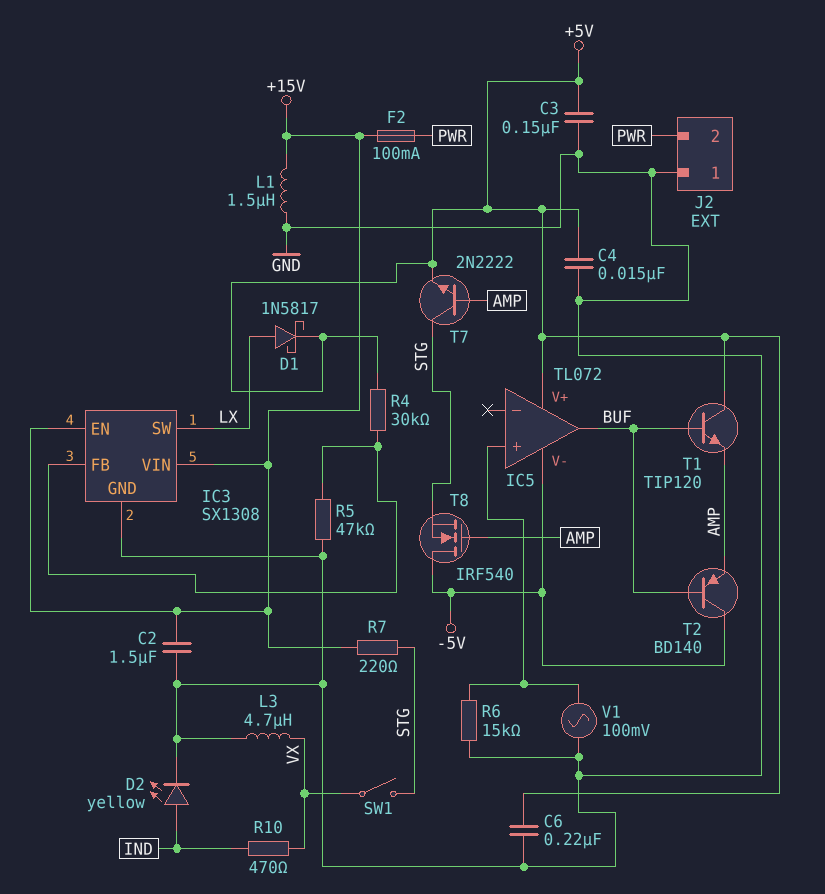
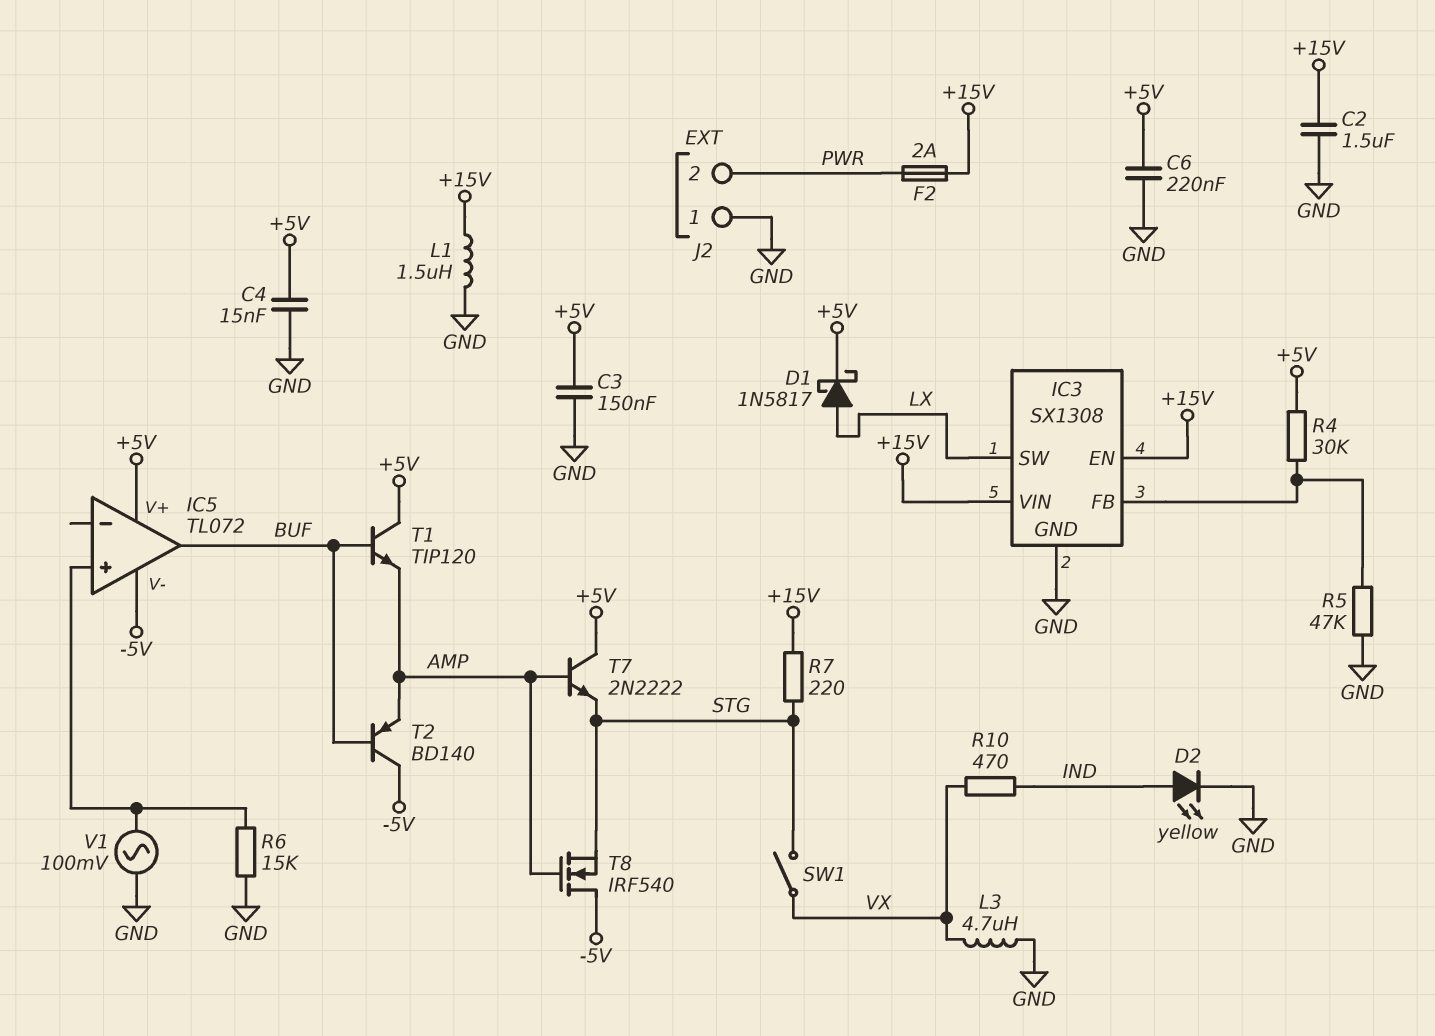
F2: 100mA (+15V, PWR) -> 2A (+15V, PWR)
T7: NPN 2N2222 (B AMP, C STG, E +5V) -> NPN 2N2222 (B AMP, C +5V, E STG)

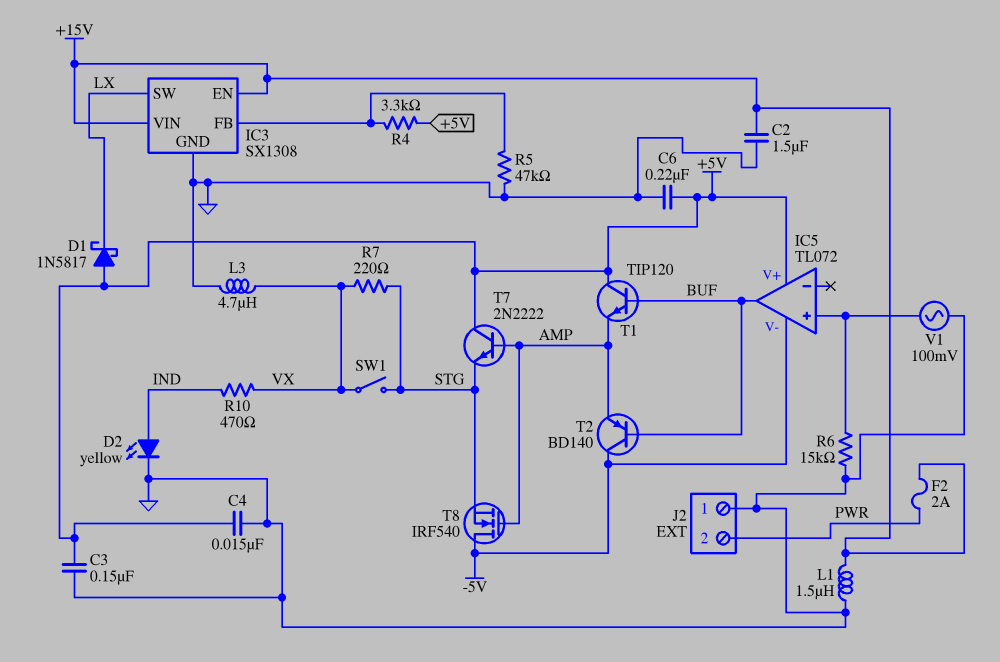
D1: schottky 1N5817 (A LX, K +5V) -> schottky 1N5817 (A +5V, K LX)
R4: 30k (+5V, IC3/FB) -> 3.3k (+5V, IC3/FB)
R7: 220 (+15V, STG) -> 220 (STG, VX)

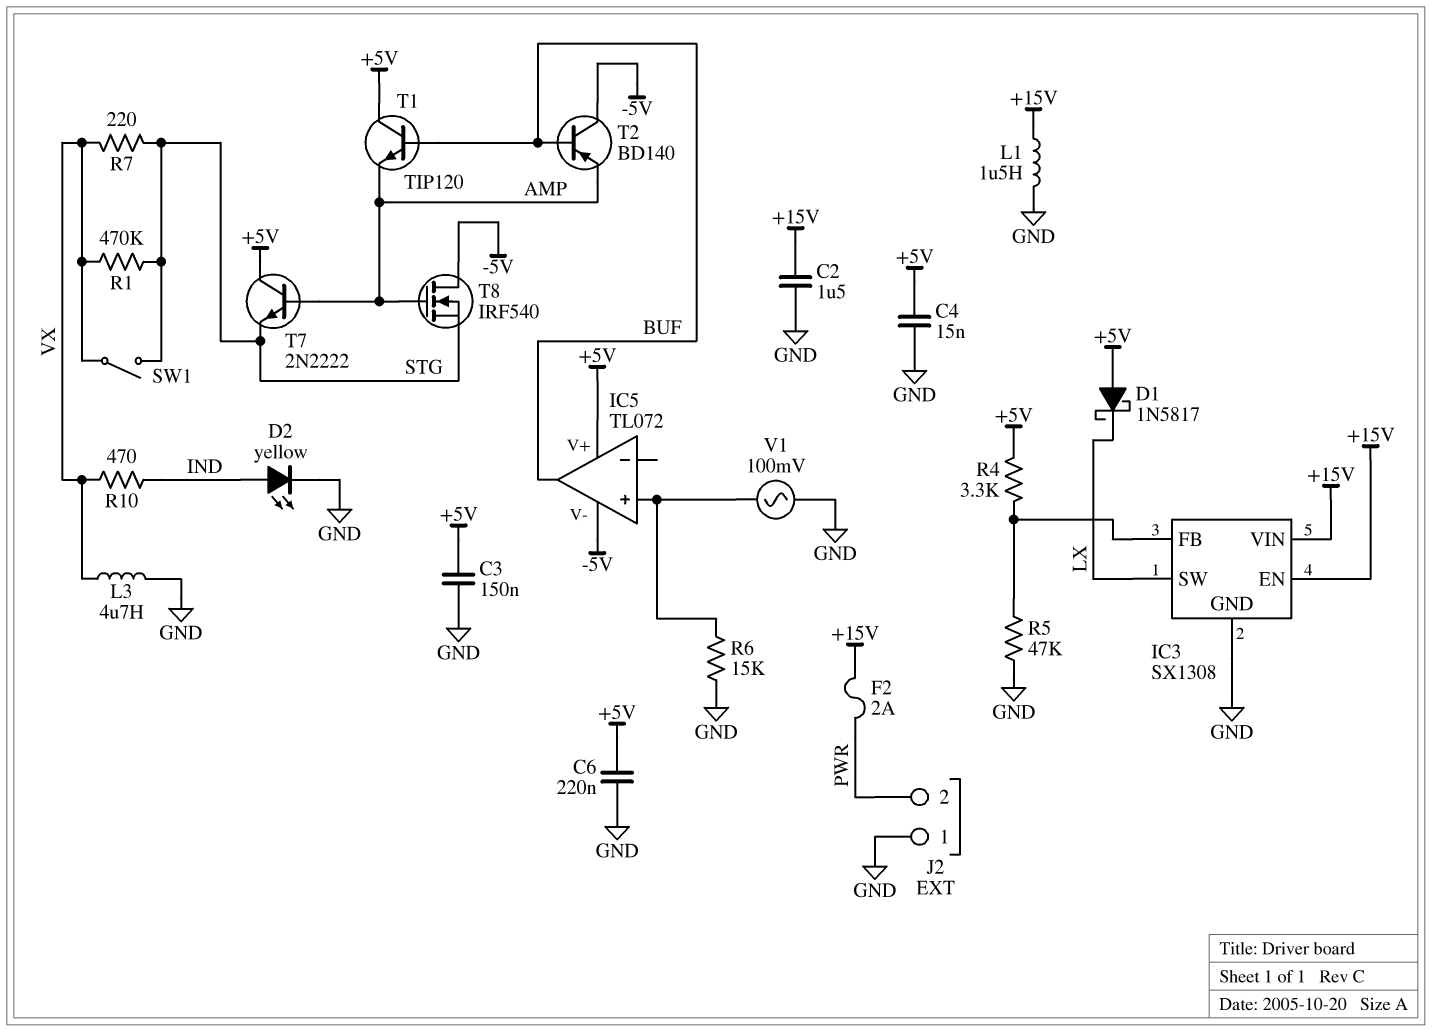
R1: none -> 470k (STG, VX)

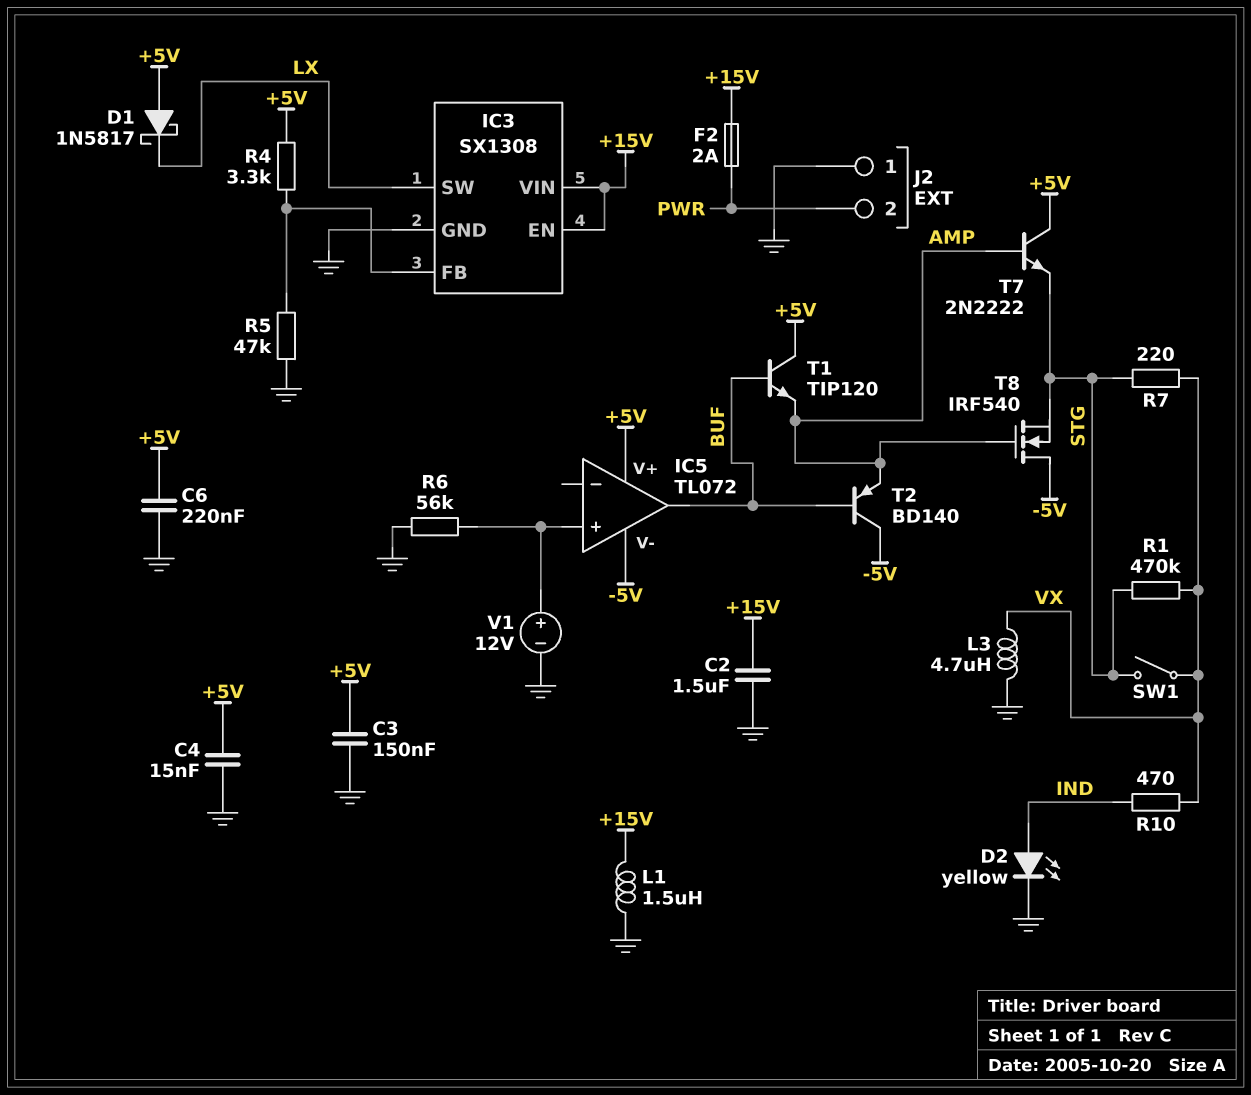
R6: 15k (GND, IC5/in+) -> 56k (GND, IC5/in+)
V1: AC 100mV (GND, IC5/in+) -> 12V (plus IC5/in+, minus GND)

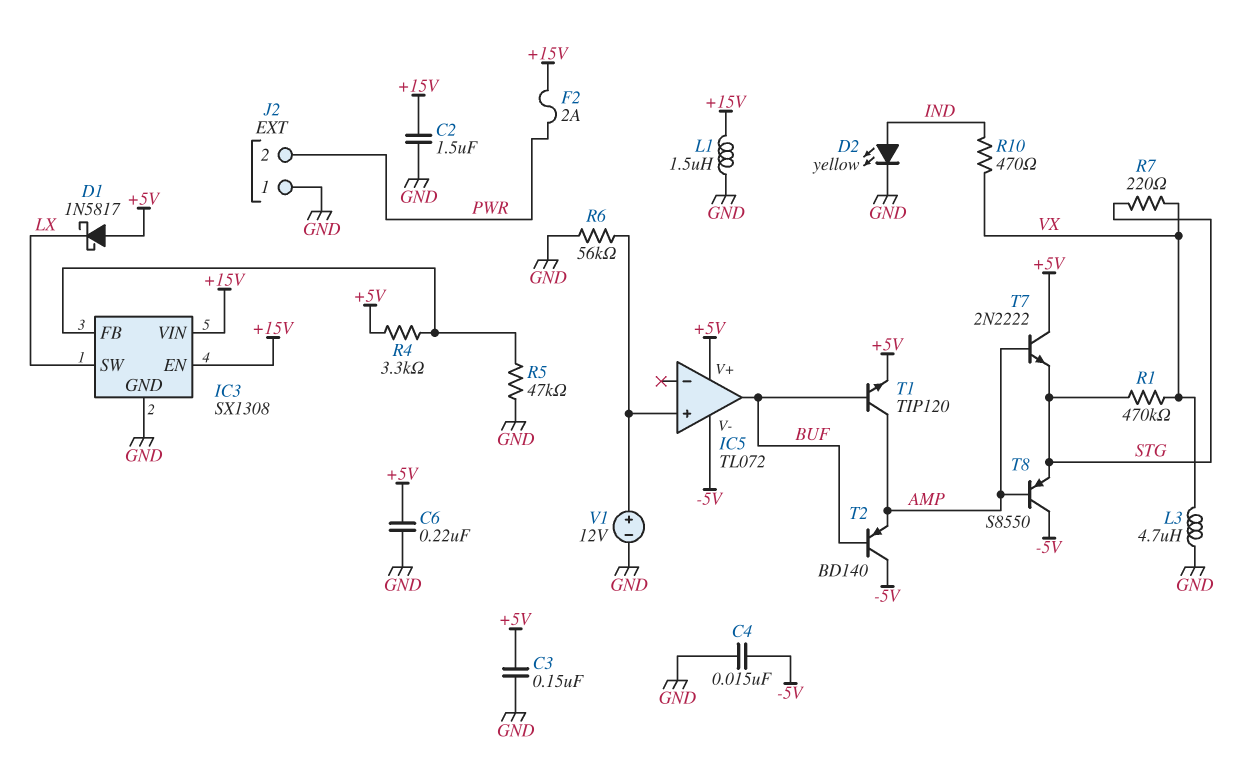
C4: 15nF (+5V, GND) -> 15nF (-5V, GND)
SW1: switch (STG, VX) -> none
T1: NPN TIP120 (B BUF, C +5V, E AMP) -> NPN TIP120 (B BUF, C AMP, E +5V)
T8: NMOS IRF540 (G AMP, D -5V, S STG) -> PNP S8550 (B AMP, C -5V, E STG)

